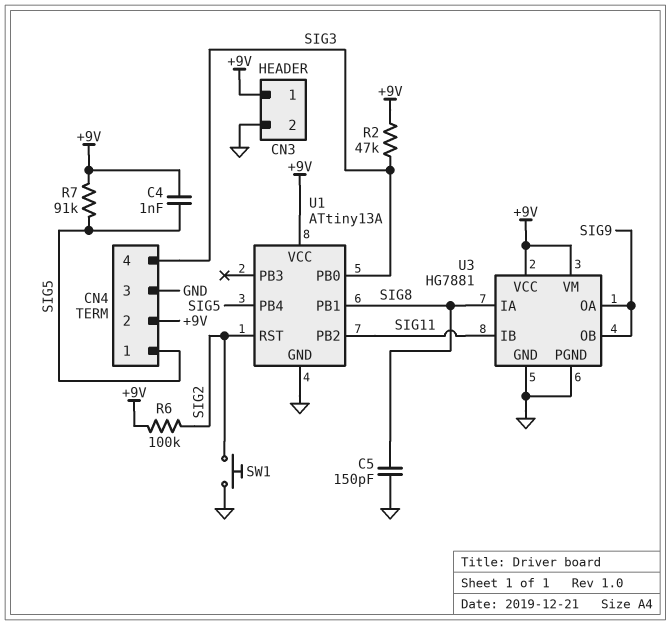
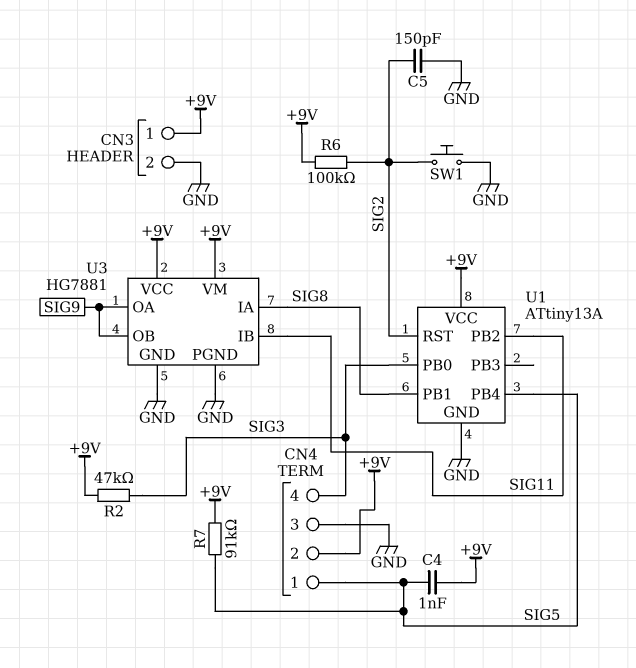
C5: 150pF (GND, SIG8) -> 150pF (GND, SIG2)

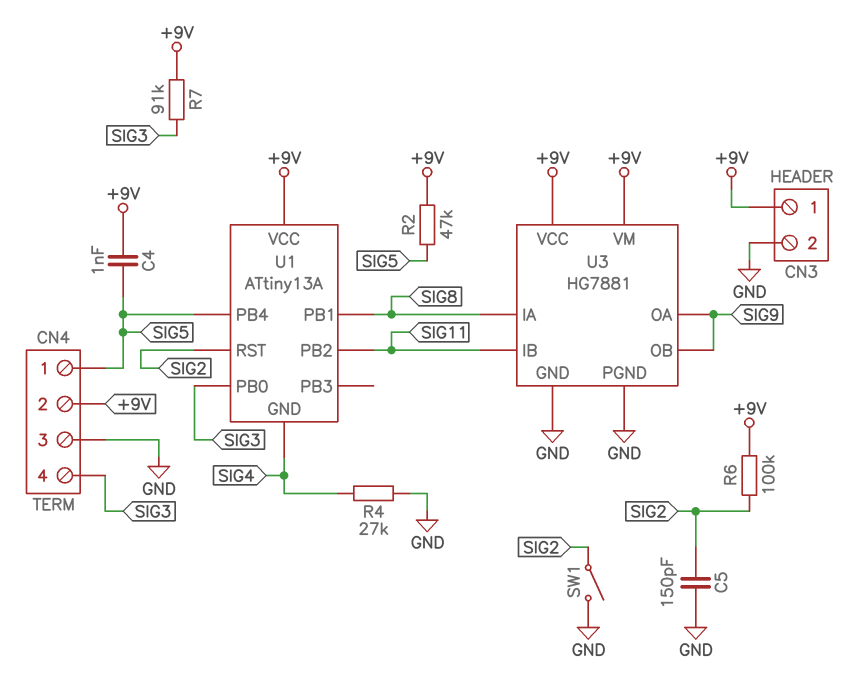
R2: 47k (+9V, SIG3) -> 47k (+9V, SIG5)
R4: none -> 27k (GND, SIG4)
R7: 91k (+9V, SIG5) -> 91k (+9V, SIG3)
SW1: button (GND, SIG2) -> switch (GND, SIG2)
U1 pin GND: GND -> SIG4

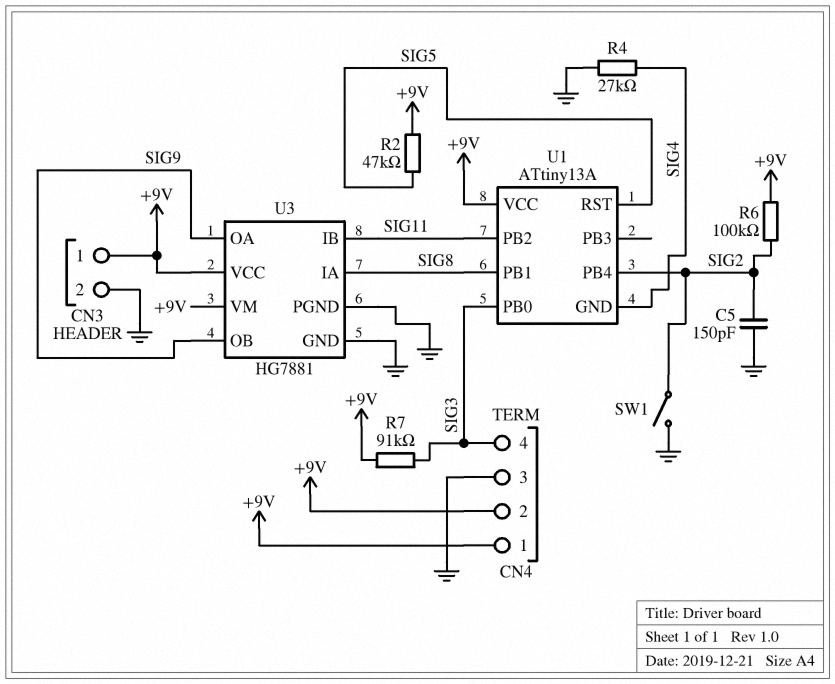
C4: 1nF (+9V, SIG5) -> none
CN4 pin 1: SIG5 -> +9V
U1 pin PB4: SIG5 -> SIG2
U1 pin RST: SIG2 -> SIG5

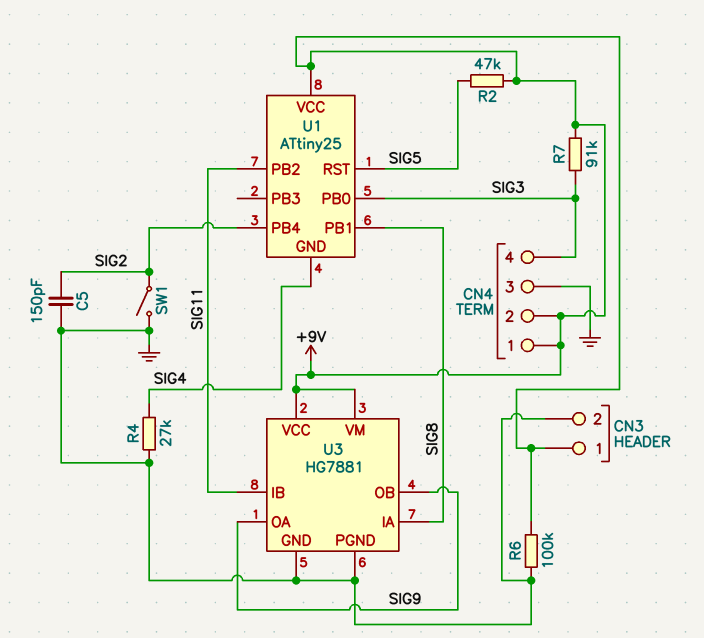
R6: 100k (+9V, SIG2) -> 100k (+9V, GND)
U1: ATtiny13A -> ATtiny25

